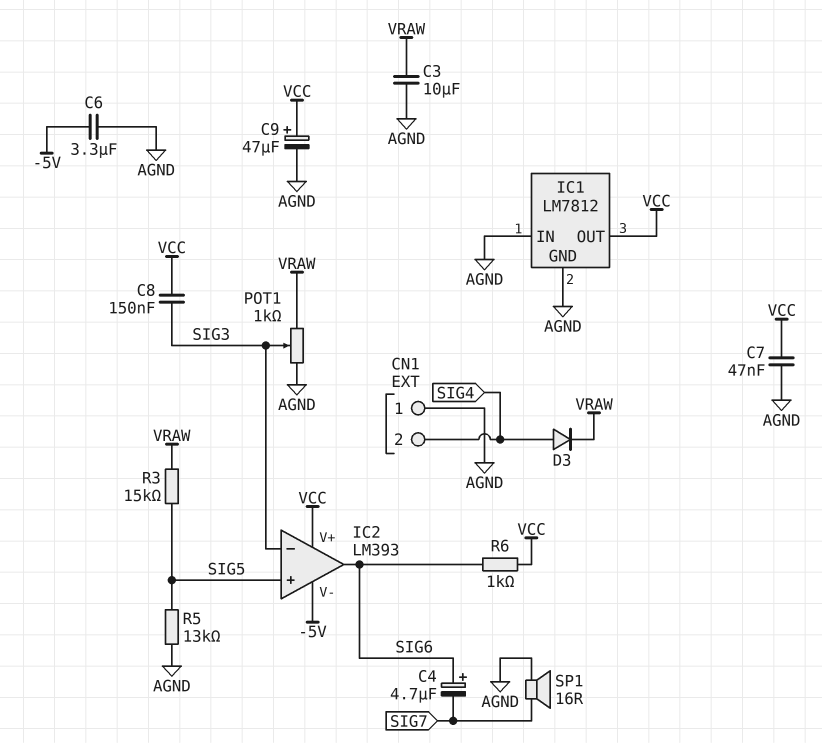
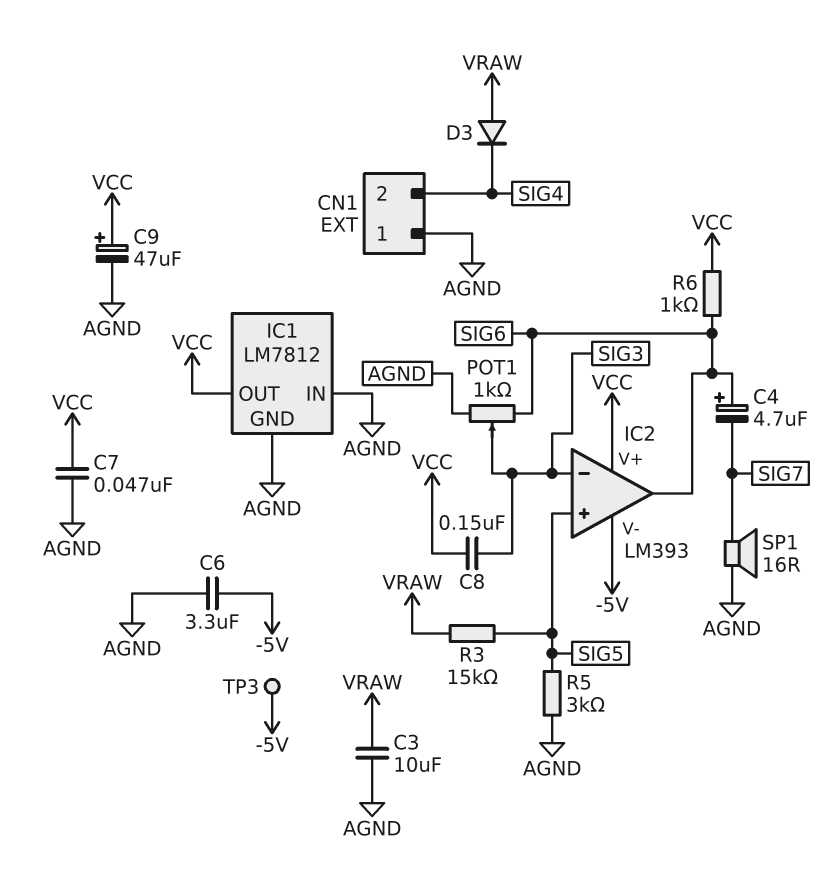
D3: diode (A SIG4, K VRAW) -> diode (A VRAW, K SIG4)
POT1: 1k (AGND, VRAW, wiper SIG3) -> 1k (AGND, SIG6, wiper SIG3)
R5: 13k (AGND, SIG5) -> 3k (AGND, SIG5)
TP3: none -> test point (-5V)

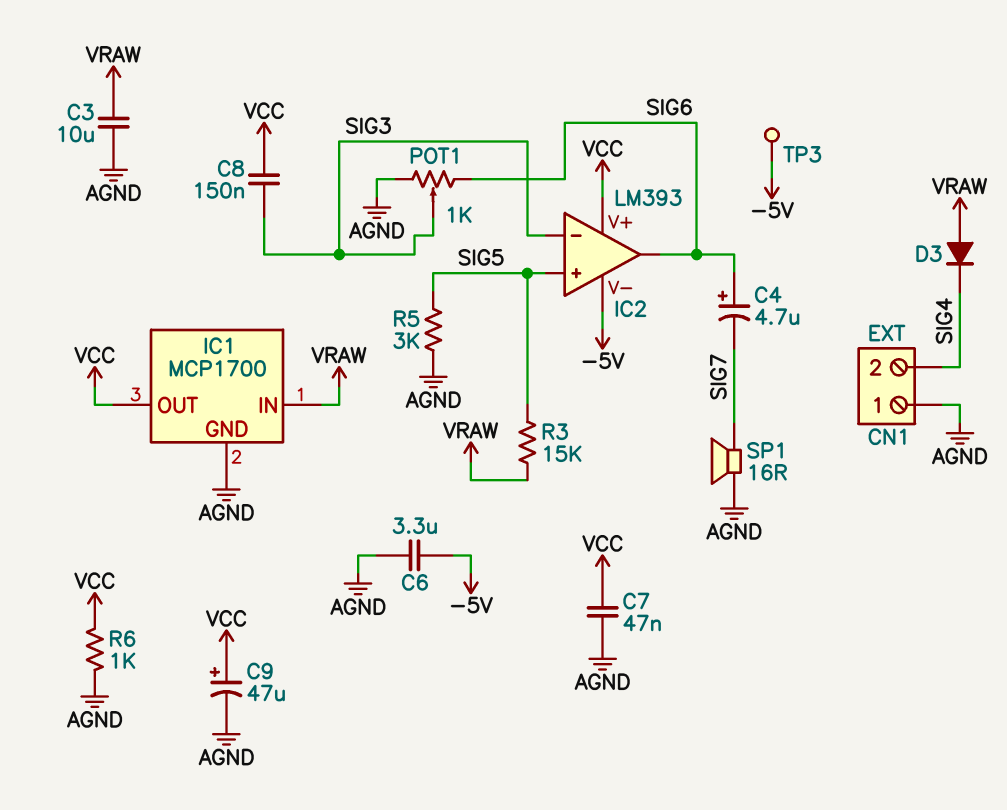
IC1: LM7812 -> MCP1700
IC1 pin IN: AGND -> VRAW
R6: 1k (SIG6, VCC) -> 1k (AGND, VCC)

